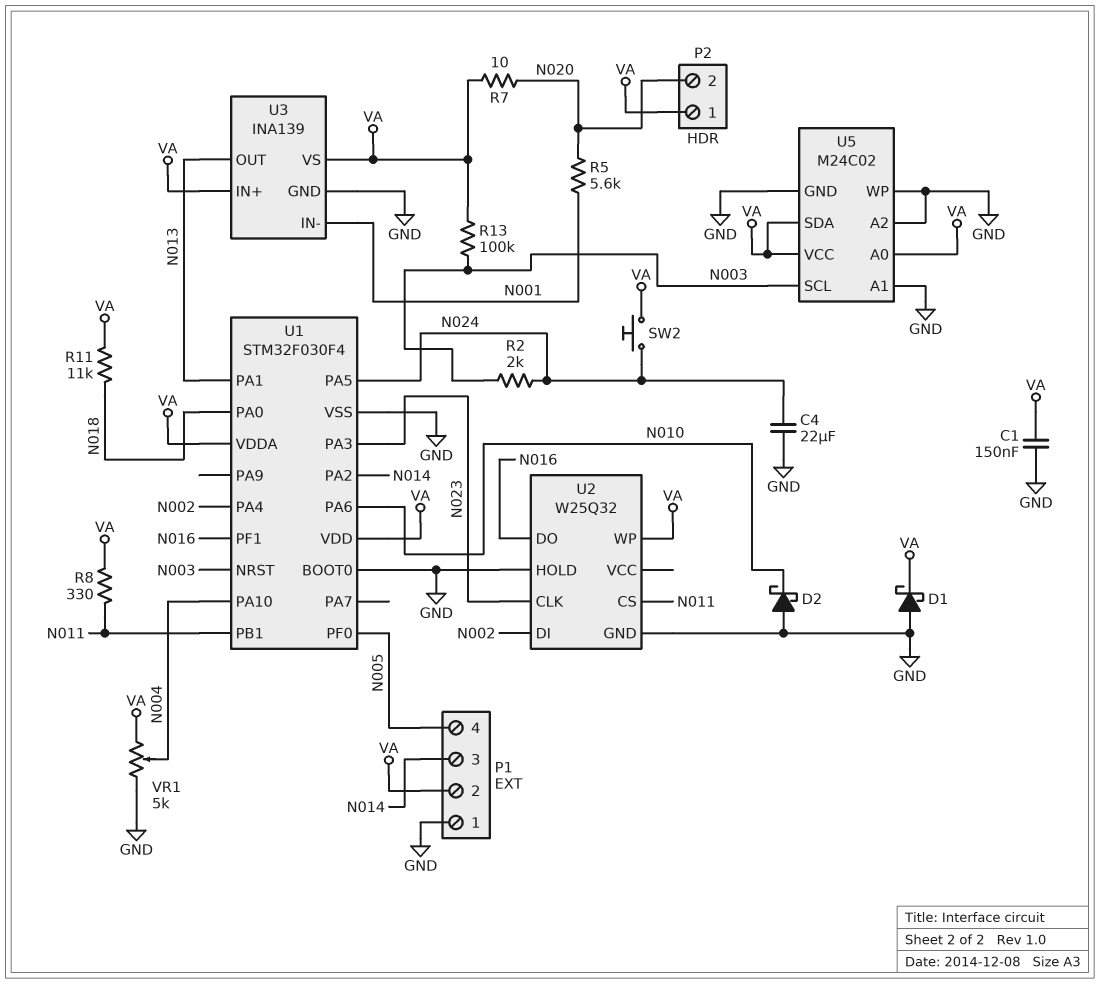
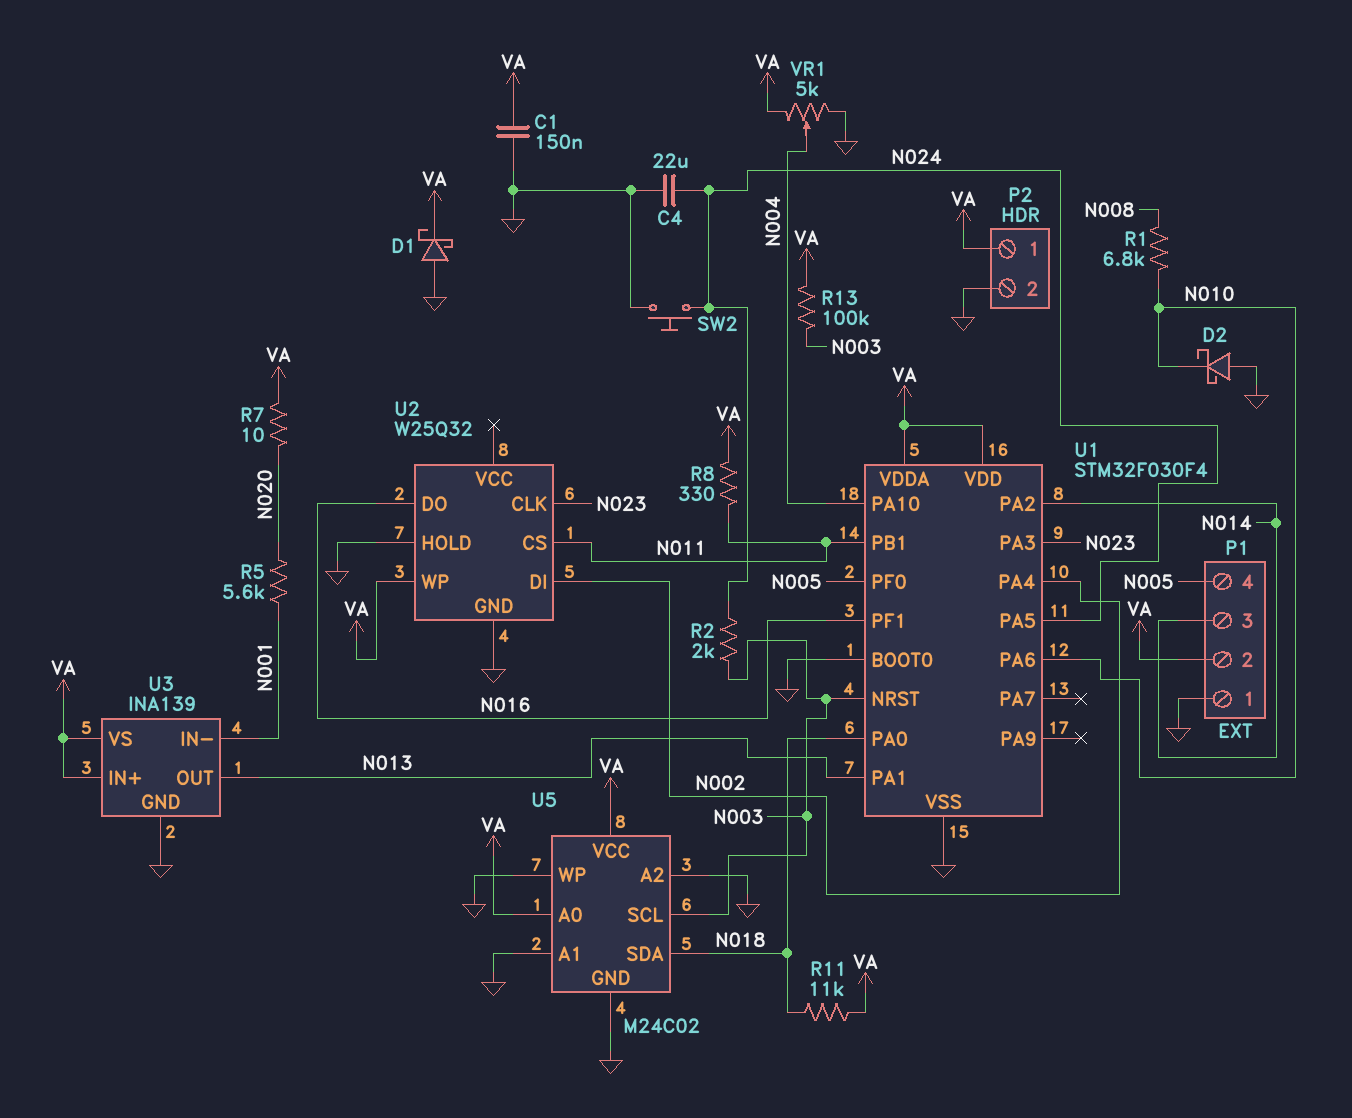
P2 pin 2: N020 -> GND
R1: none -> 6.8k (N008, N010)
SW2: button (N024, VA) -> button (GND, N024)
U5 pin SDA: VA -> N018

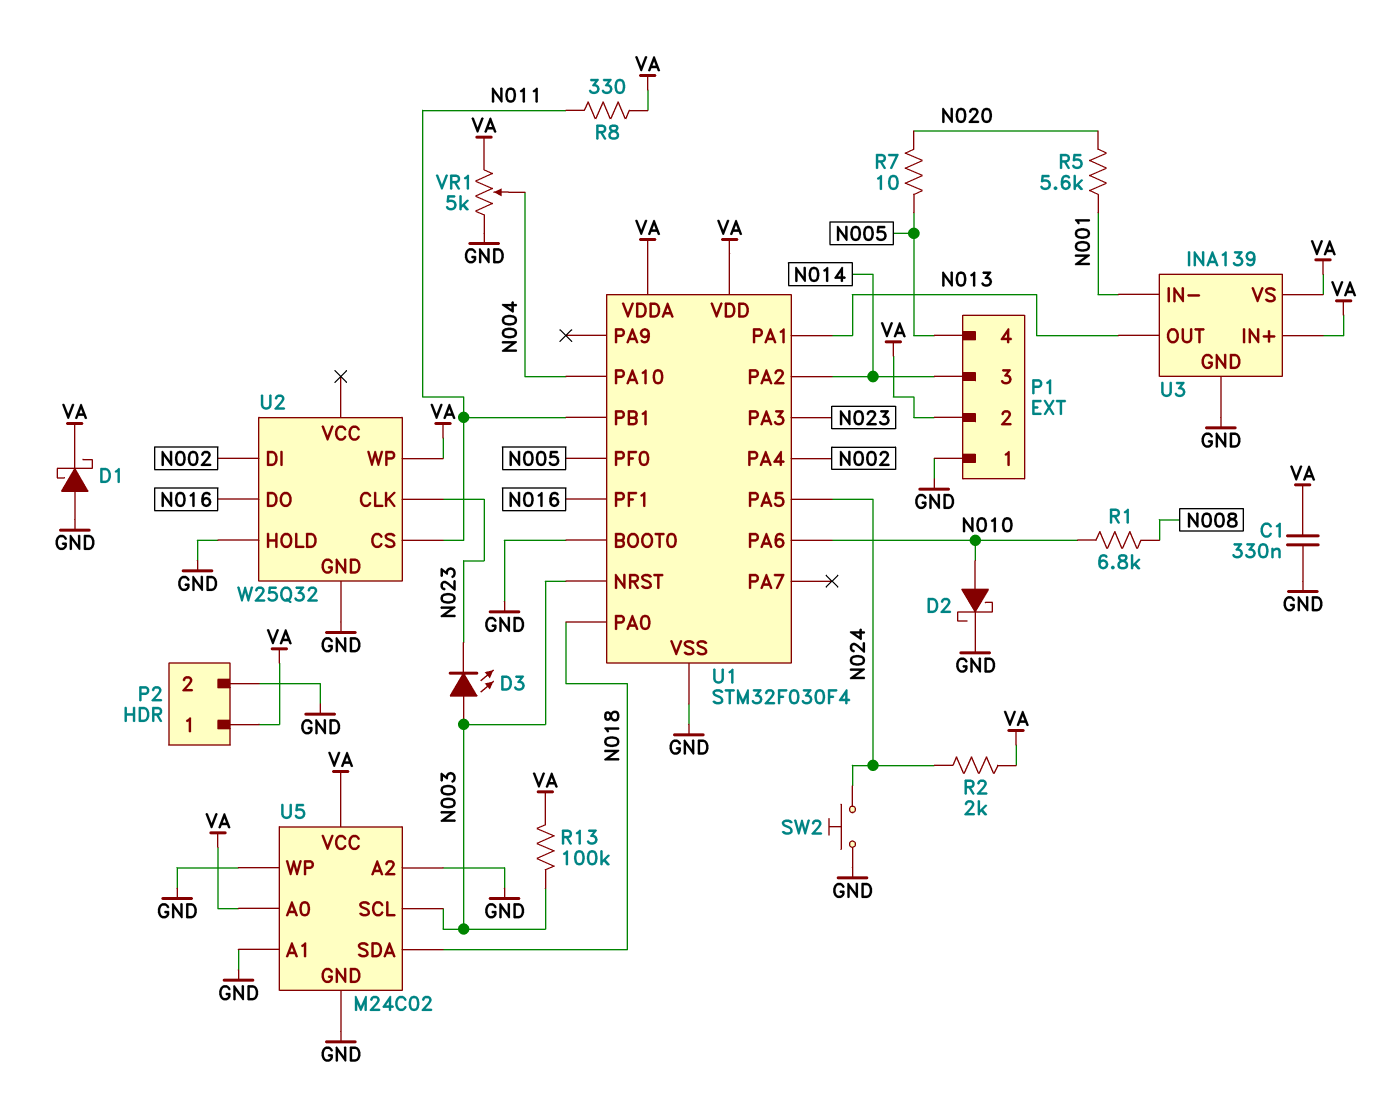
C1: 150nF (GND, VA) -> 330nF (GND, VA)
C4: 22uF (GND, N024) -> none
D2: schottky (A GND, K N010) -> schottky (A N010, K GND)
D3: none -> LED (A N003, K N023)
R2: 2k (N003, N024) -> 2k (N024, VA)
R7: 10 (N020, VA) -> 10 (N005, N020)
R11: 11k (N018, VA) -> none

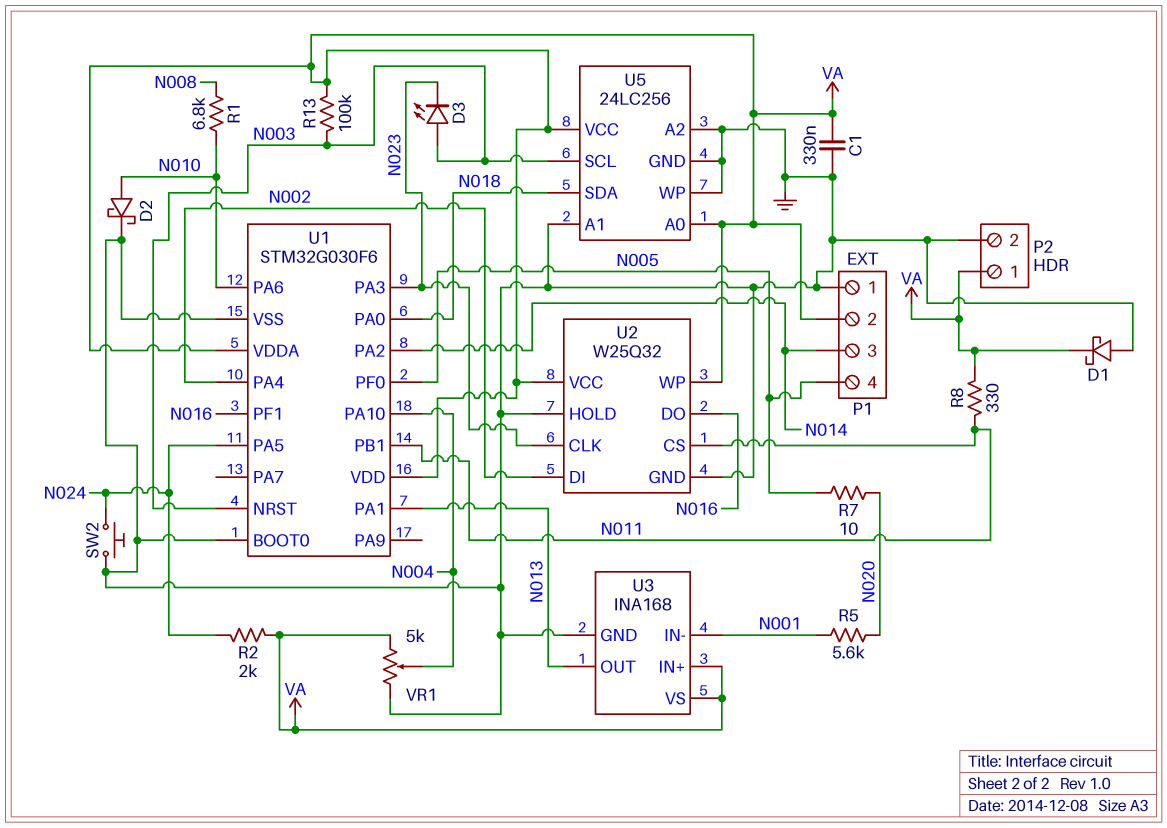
U1: STM32F030F4 -> STM32G030F6
U2 pin VCC: none -> VA
U3: INA139 -> INA168
U5: M24C02 -> 24LC256

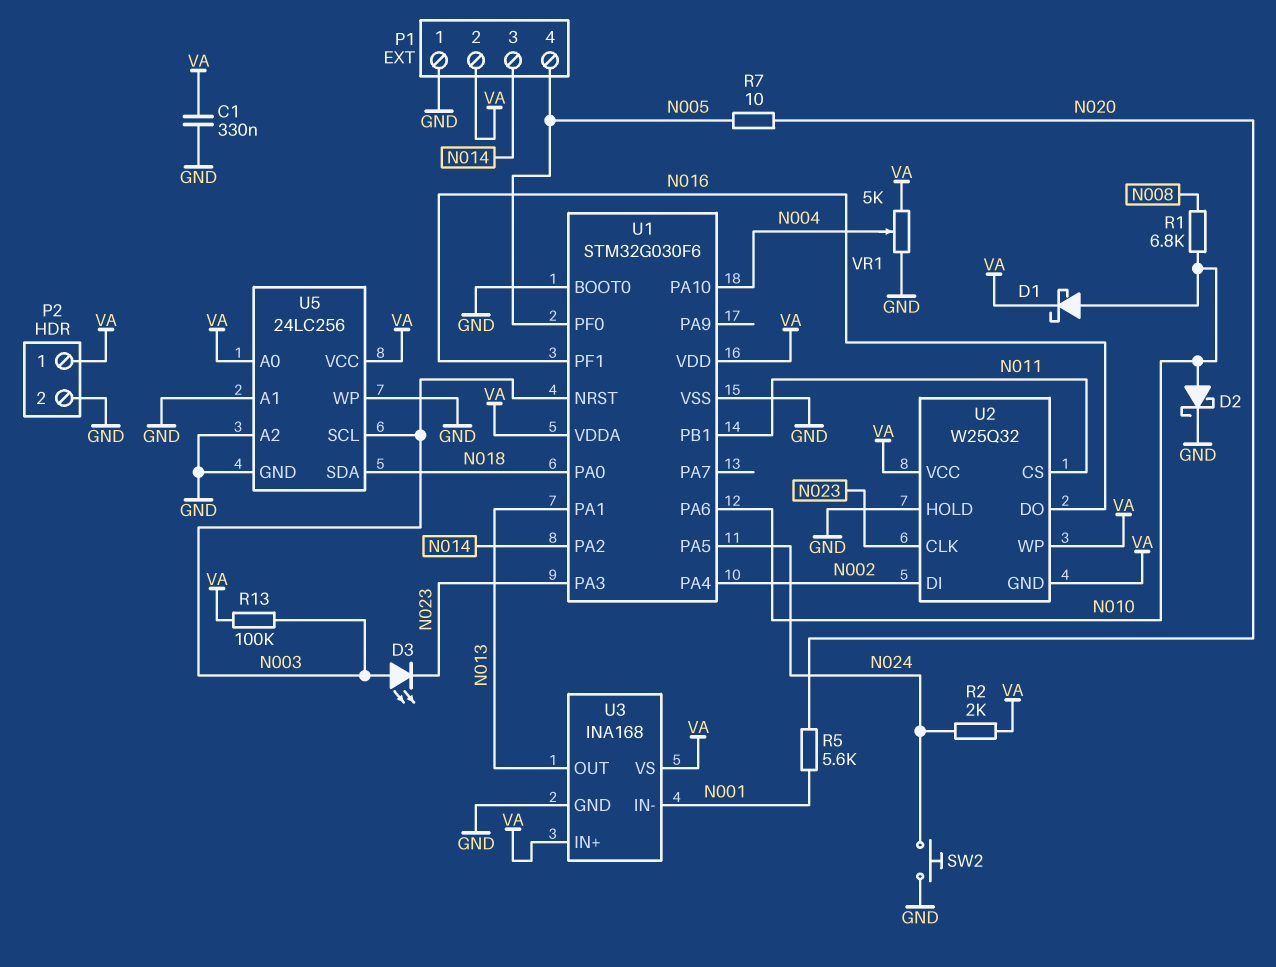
D1: schottky (A GND, K VA) -> schottky (A N010, K VA)
R8: 330 (N011, VA) -> none
U2 pin GND: GND -> VA

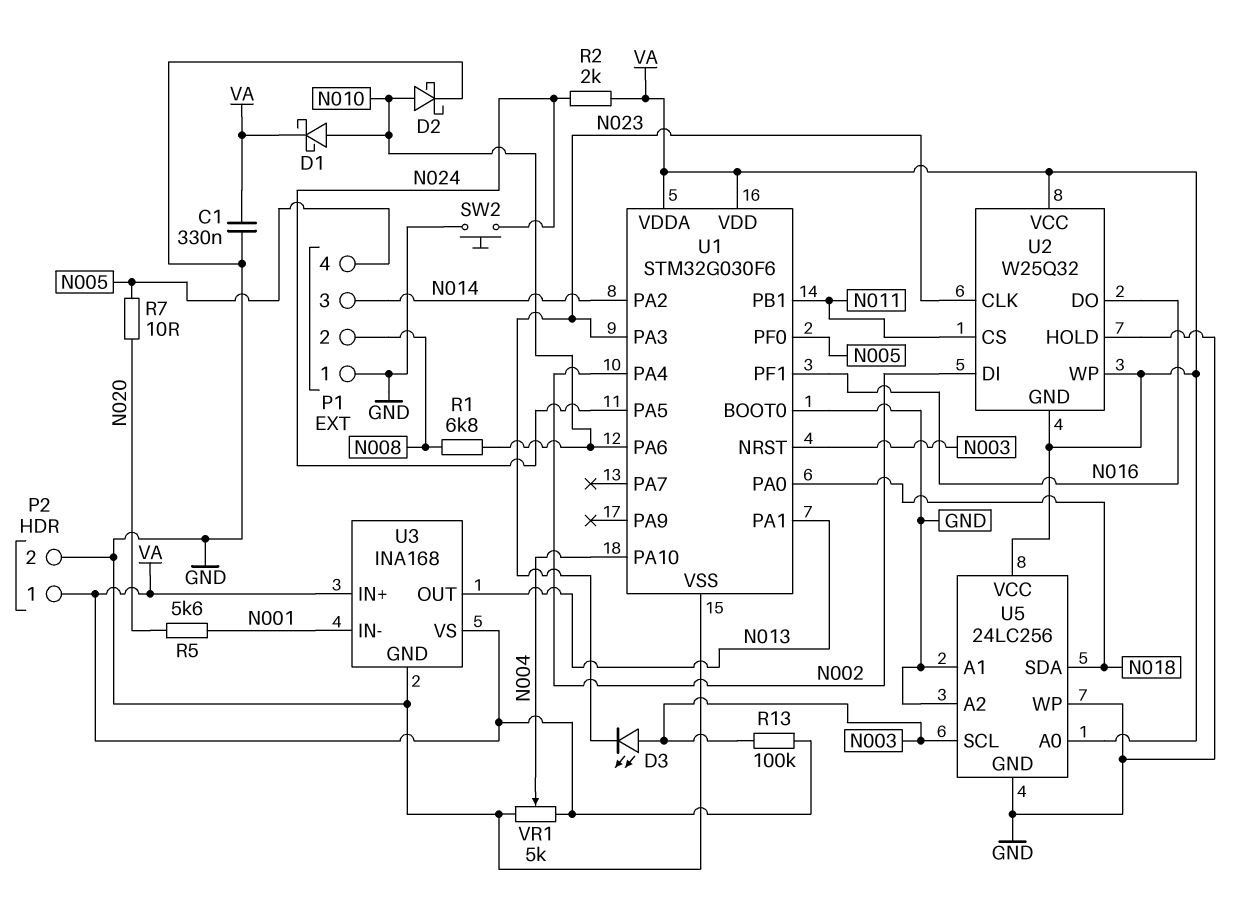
P1 pin 2: VA -> N008

